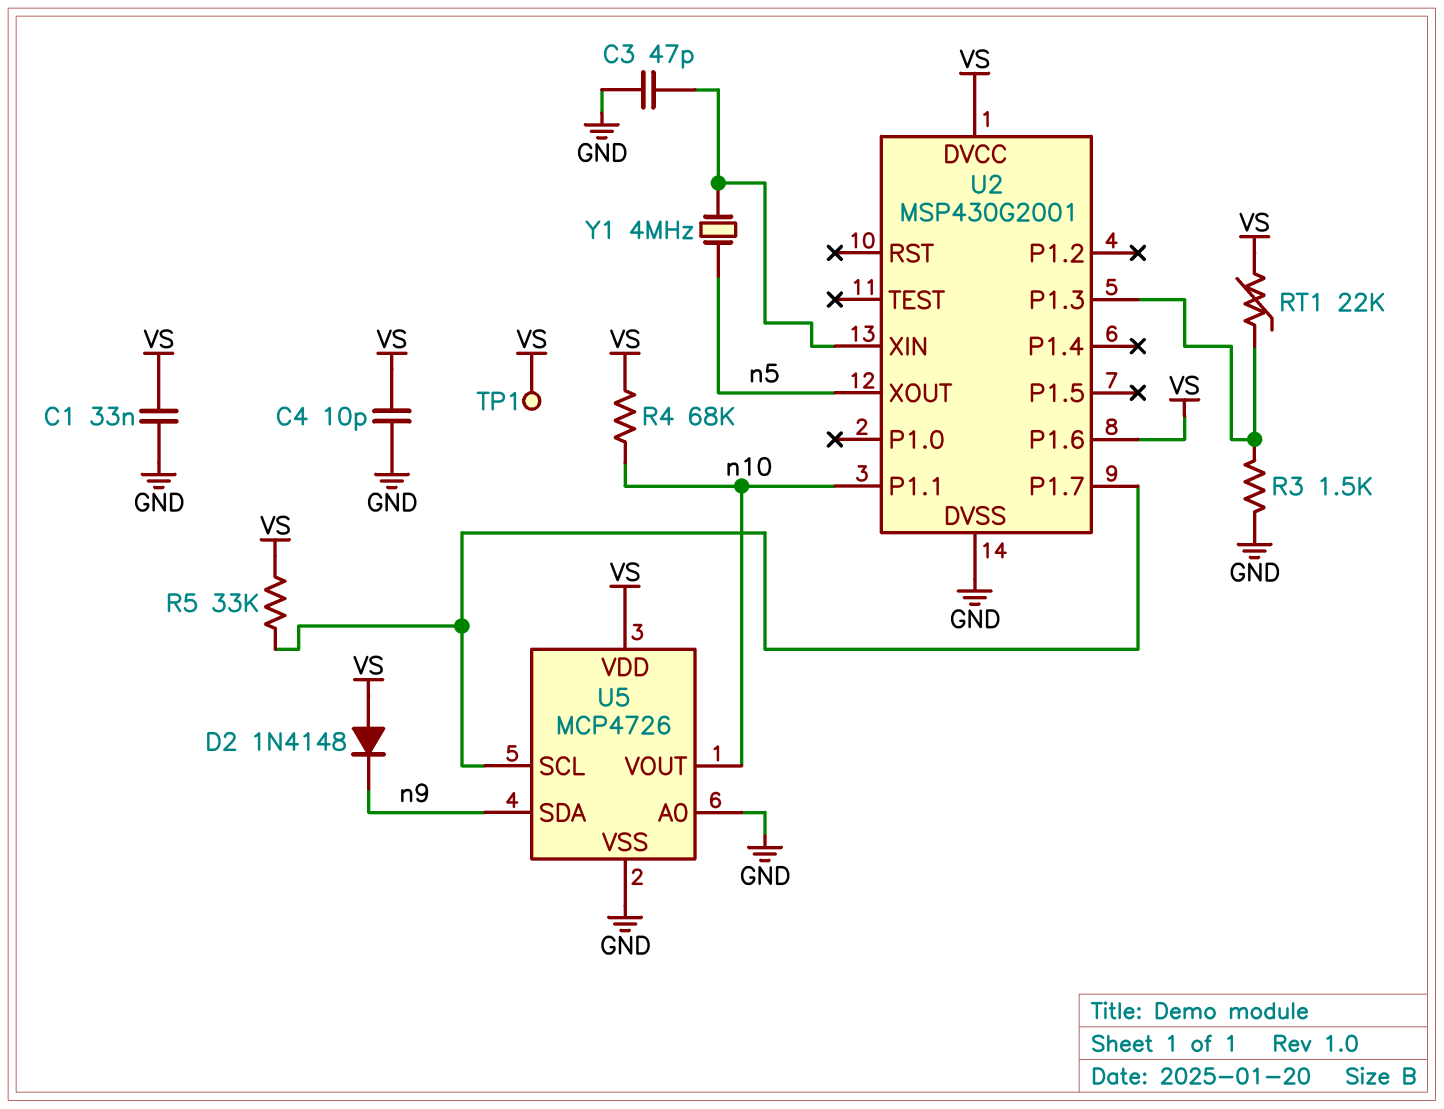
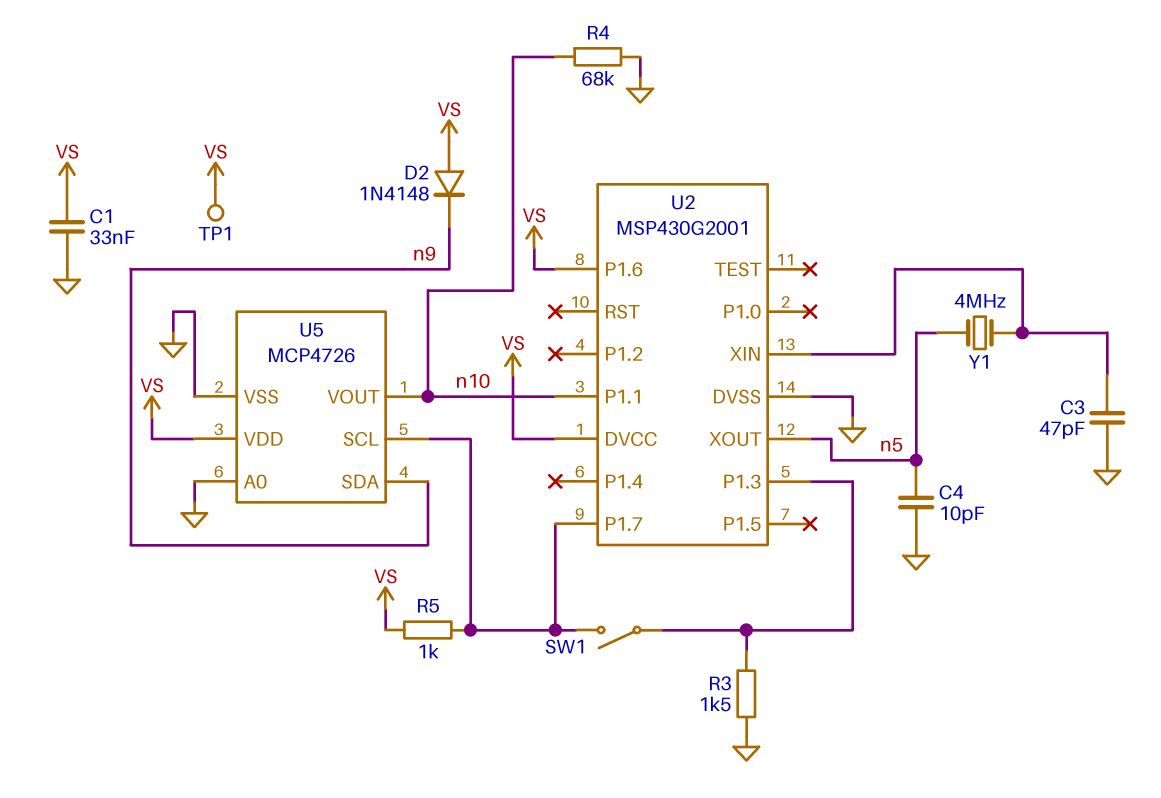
C4: 10pF (GND, VS) -> 10pF (GND, n5)
R4: 68k (VS, n10) -> 68k (GND, n10)
R5: 33k (U2/P1.7, VS) -> 1k (U2/P1.7, VS)
RT1: 22k (U2/P1.3, VS) -> none
SW1: none -> switch (U2/P1.3, U2/P1.7)

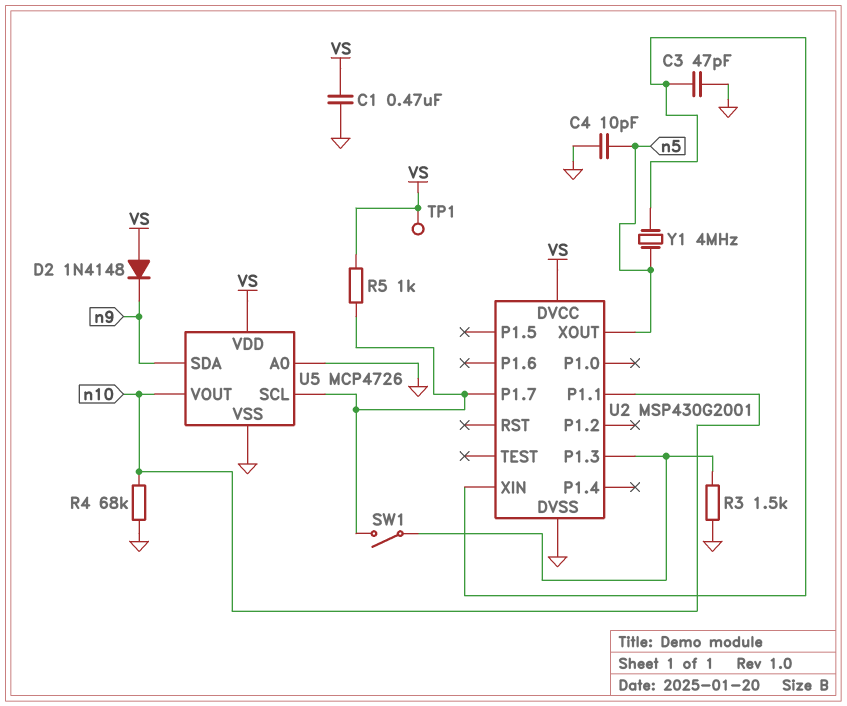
C1: 33nF (GND, VS) -> 470nF (GND, VS)
U2 pin P1.6: VS -> none

